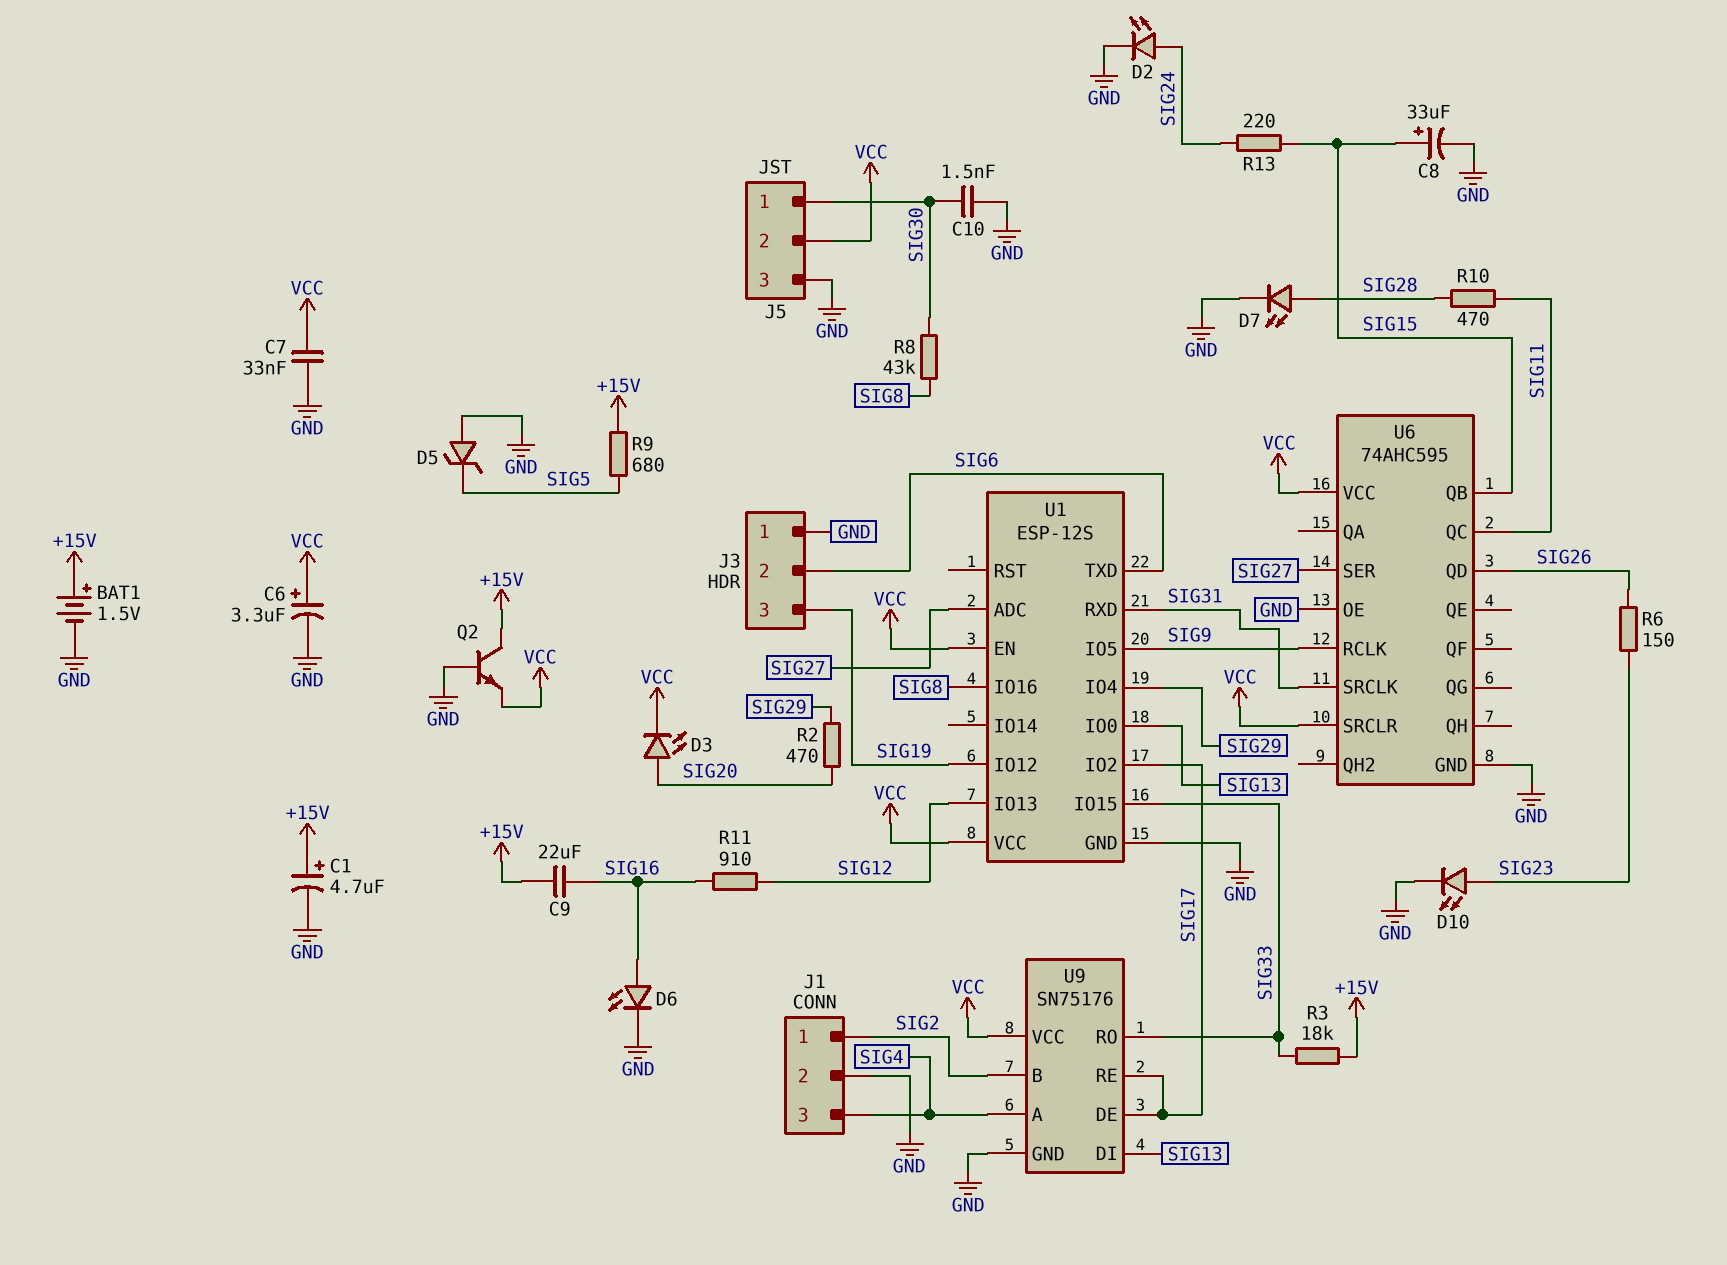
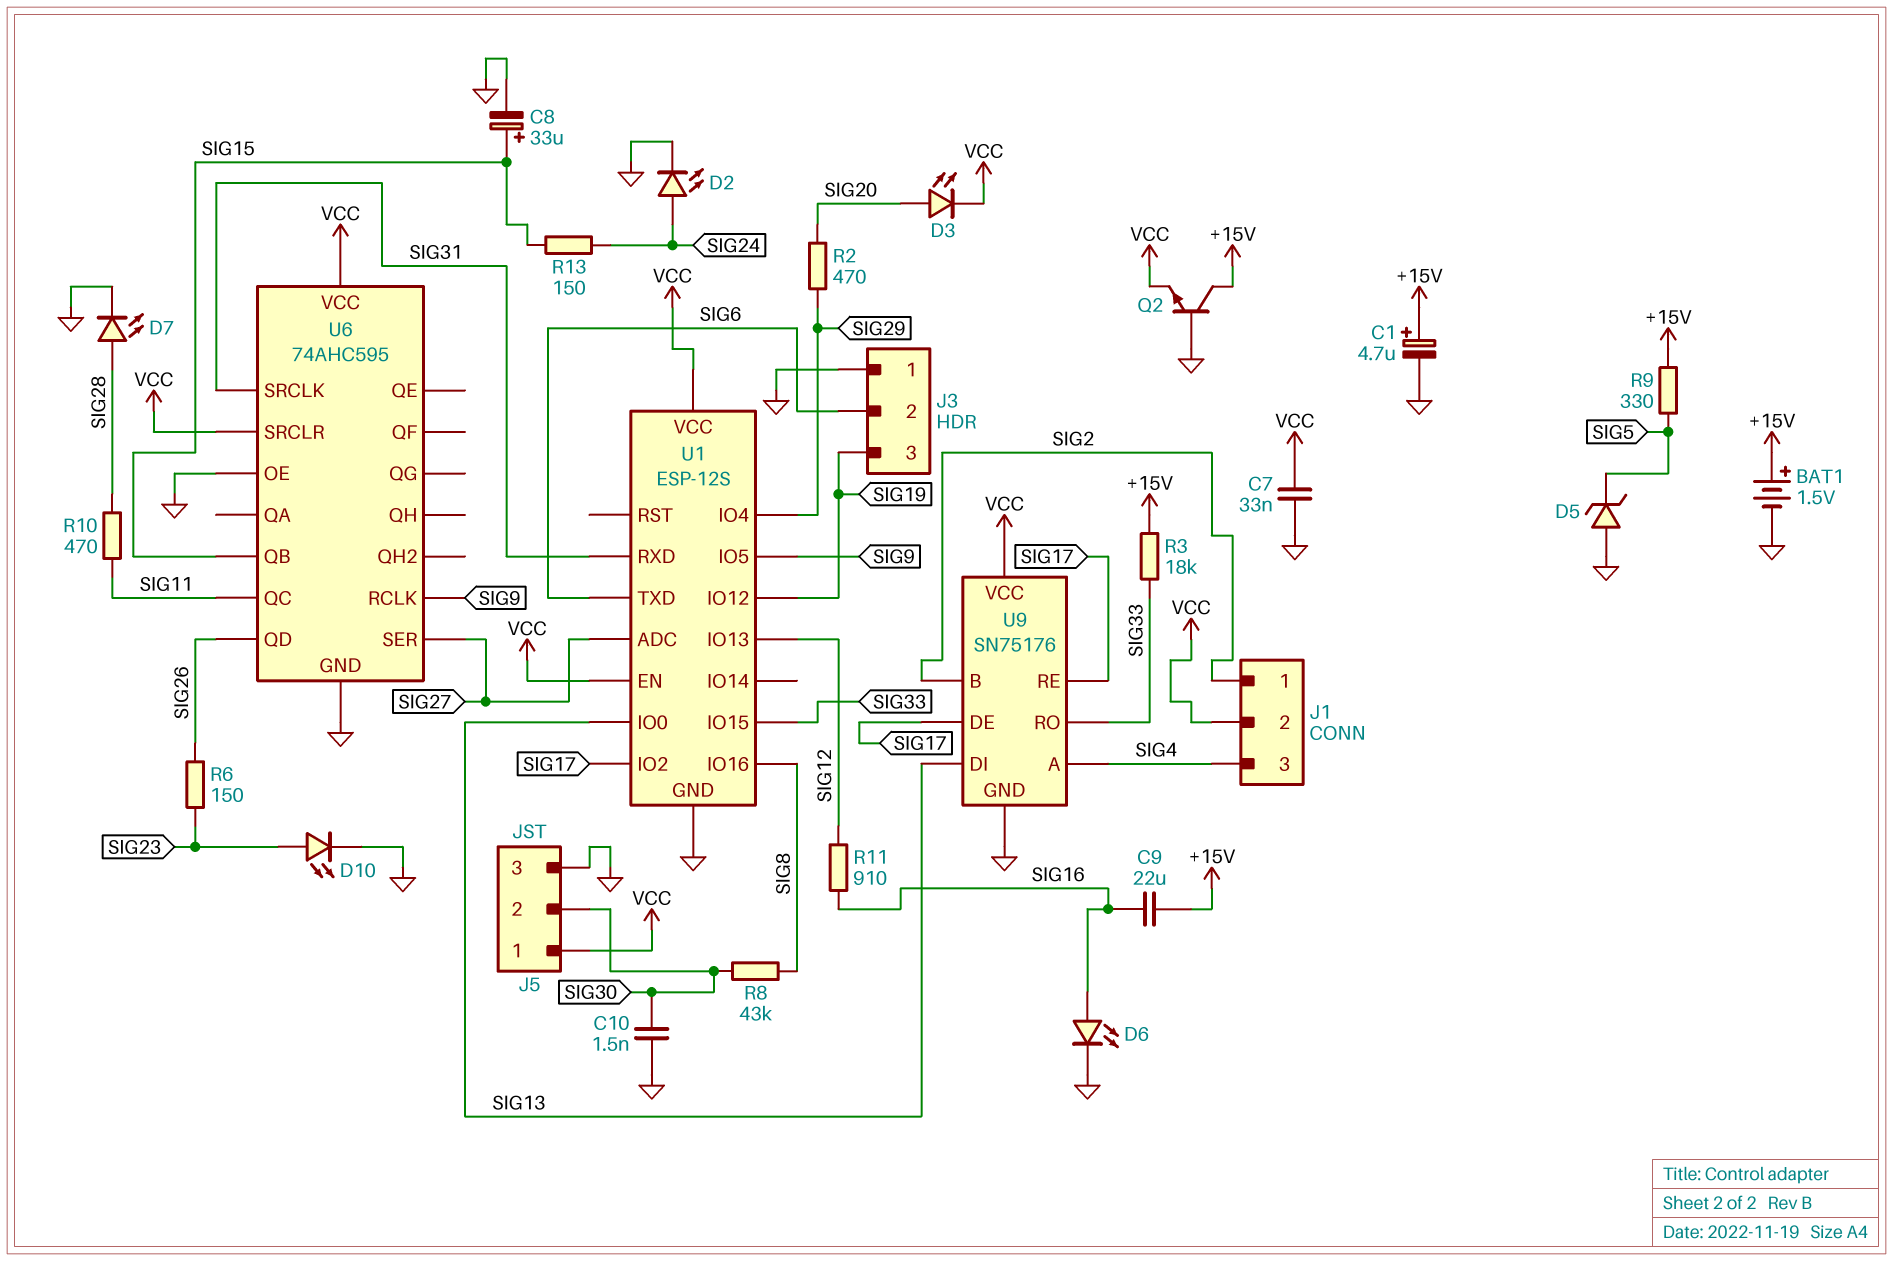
C6: 3.3uF (plus VCC, minus GND) -> none
J1 pin 2: GND -> VCC
J5 pin 1: SIG30 -> VCC
J5 pin 2: VCC -> SIG30
R9: 680 (+15V, SIG5) -> 330 (+15V, SIG5)
R13: 220 (SIG15, SIG24) -> 150 (SIG15, SIG24)

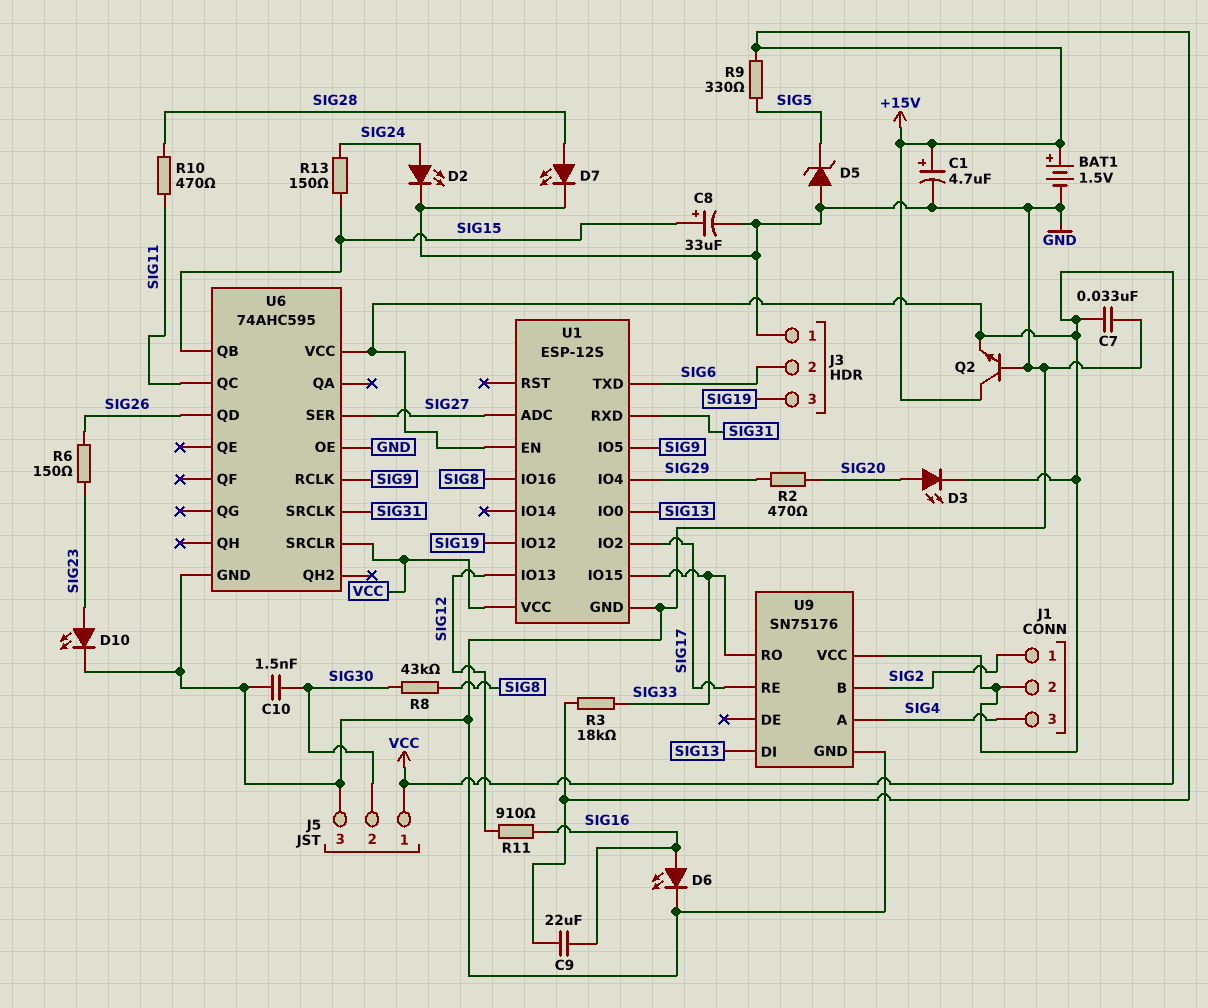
U9 pin DE: SIG17 -> none

